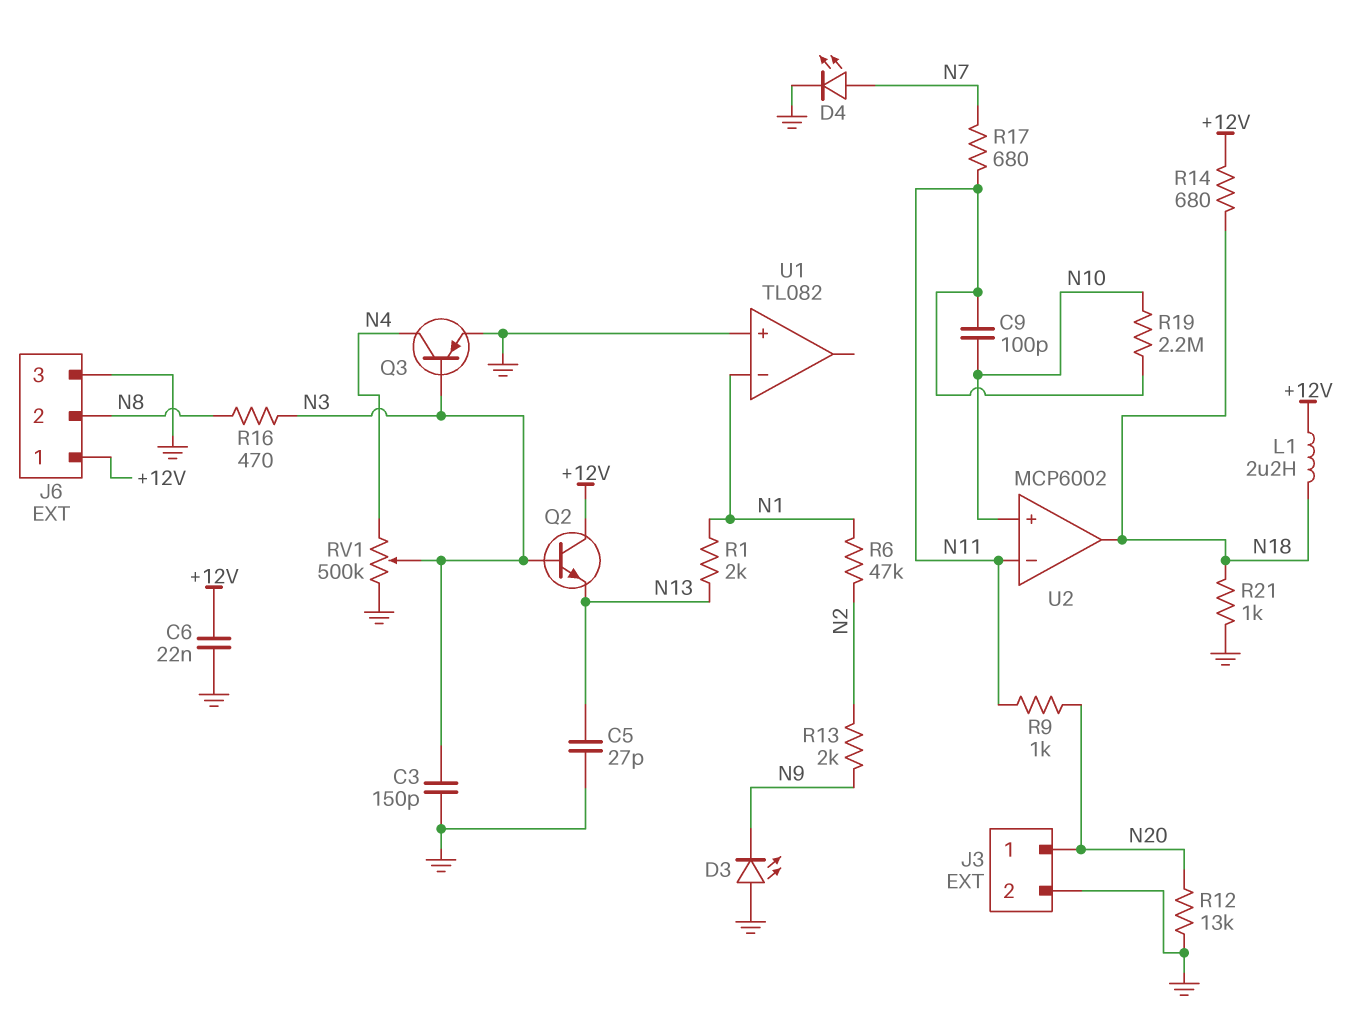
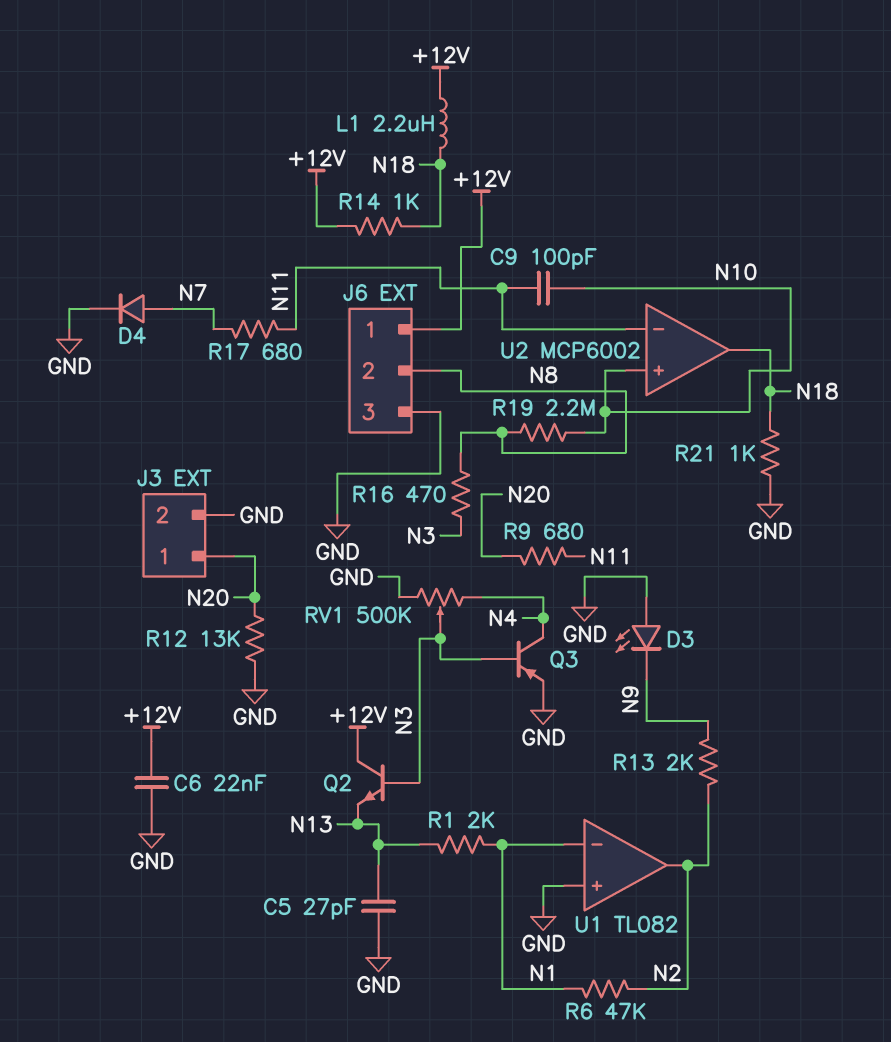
C3: 150pF (GND, N3) -> none
D4: LED (A N7, K GND) -> diode (A N7, K GND)
R9: 1k (N11, N20) -> 680 (N11, N20)
R14: 680 (+12V, N18) -> 1k (+12V, N18)
R19: 2.2M (N10, N11) -> 2.2M (N8, N10)
U1 pin out: none -> N2

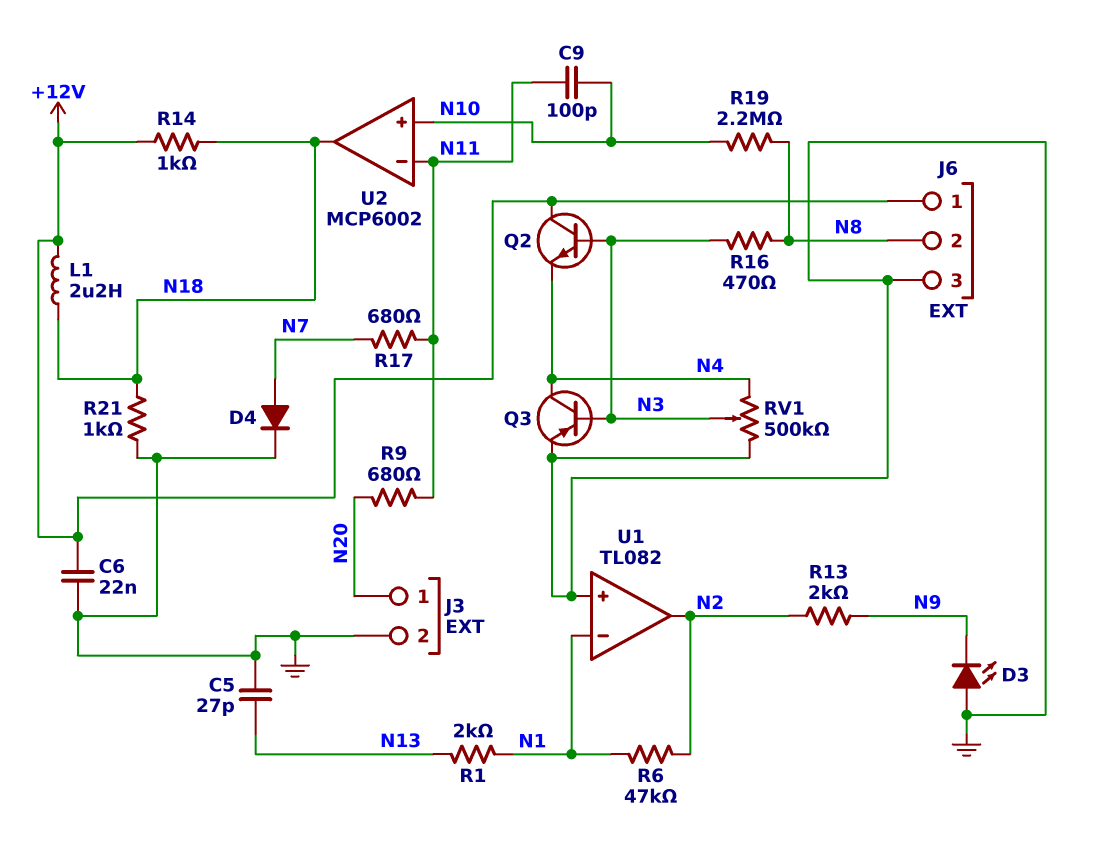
Q2: NPN (B N3, C +12V, E N13) -> NPN (B N3, C +12V, E N4)
R12: 13k (GND, N20) -> none

